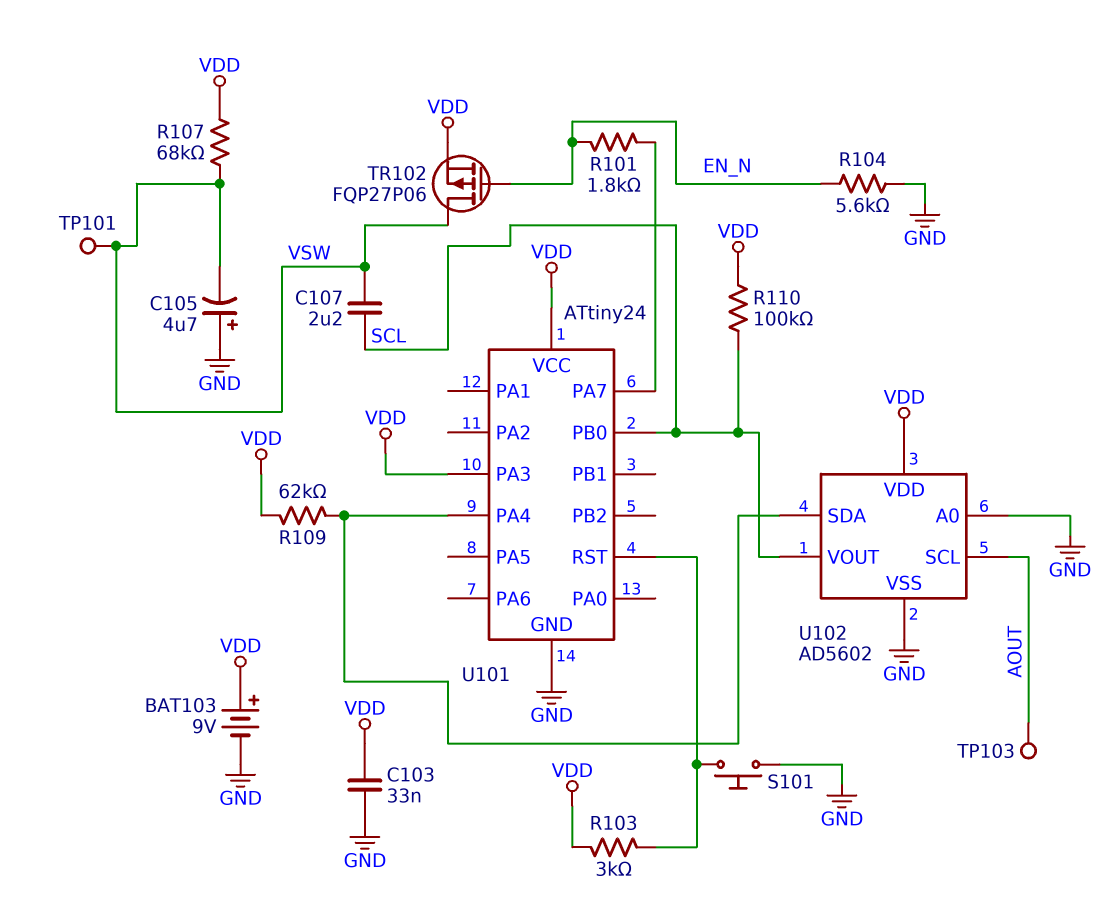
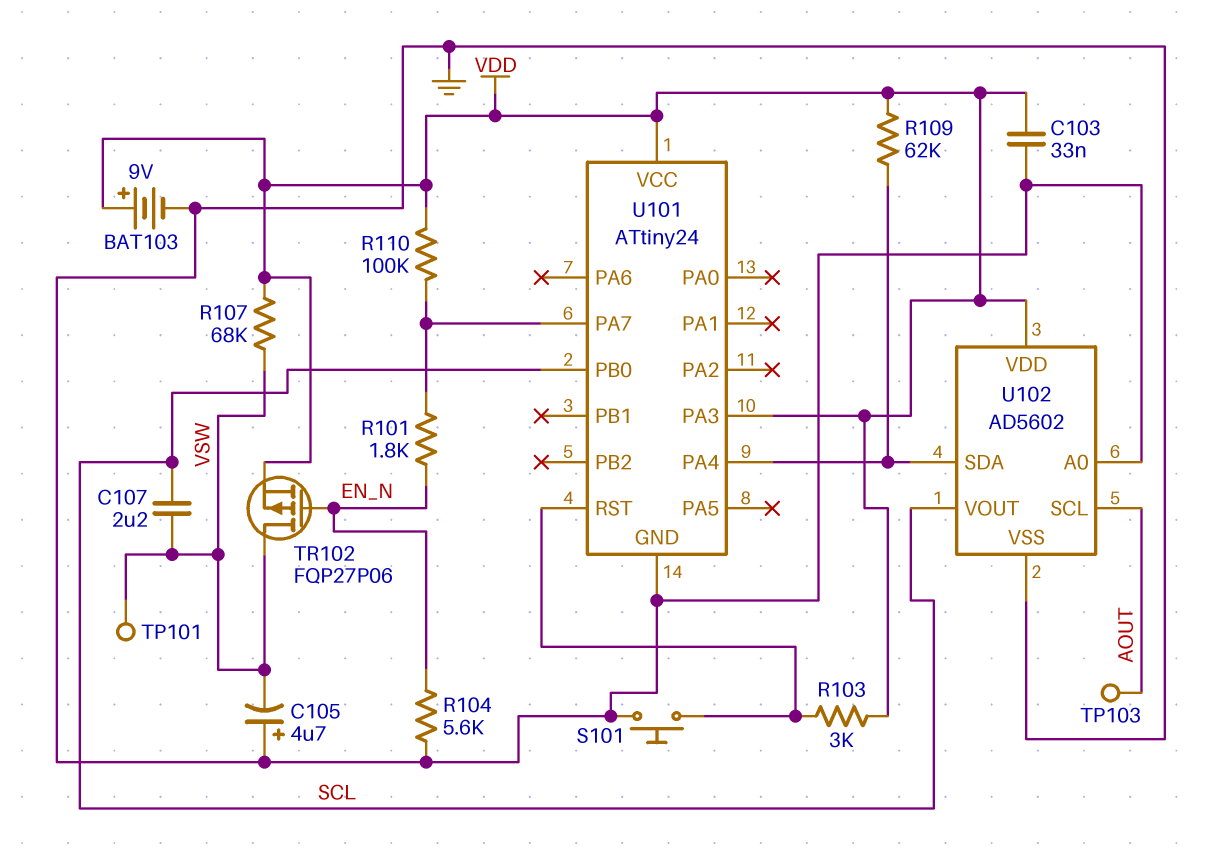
R110: 100k (SCL, VDD) -> 100k (U101/PA7, VDD)

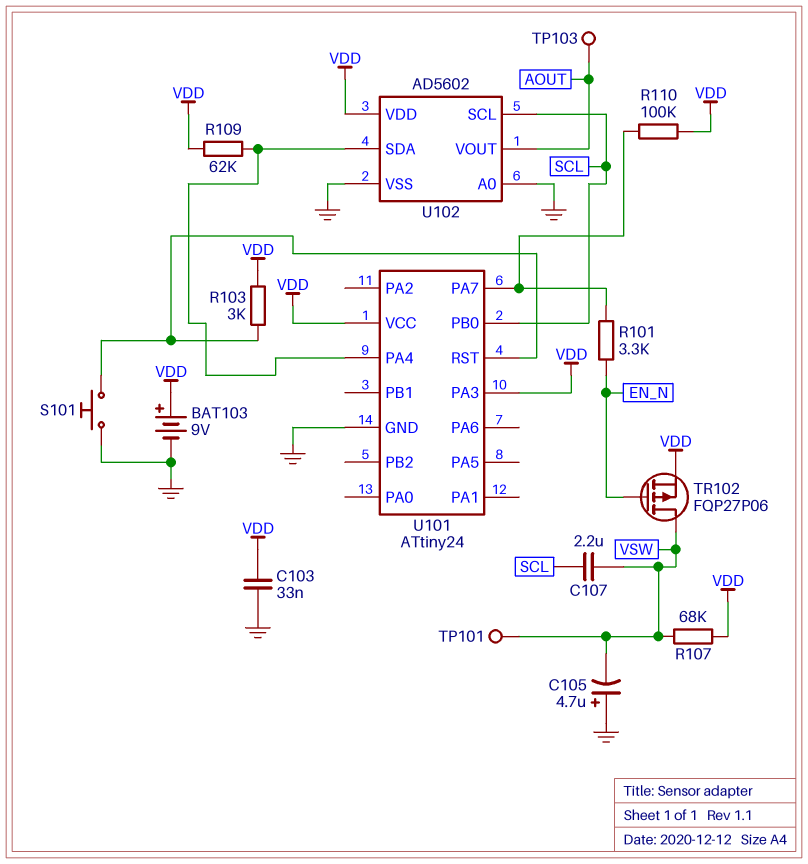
R101: 1.8k (EN_N, U101/PA7) -> 3.3k (EN_N, U101/PA7)
R104: 5.6k (EN_N, GND) -> none
U102 pin SCL: AOUT -> SCL
U102 pin VOUT: SCL -> AOUT

